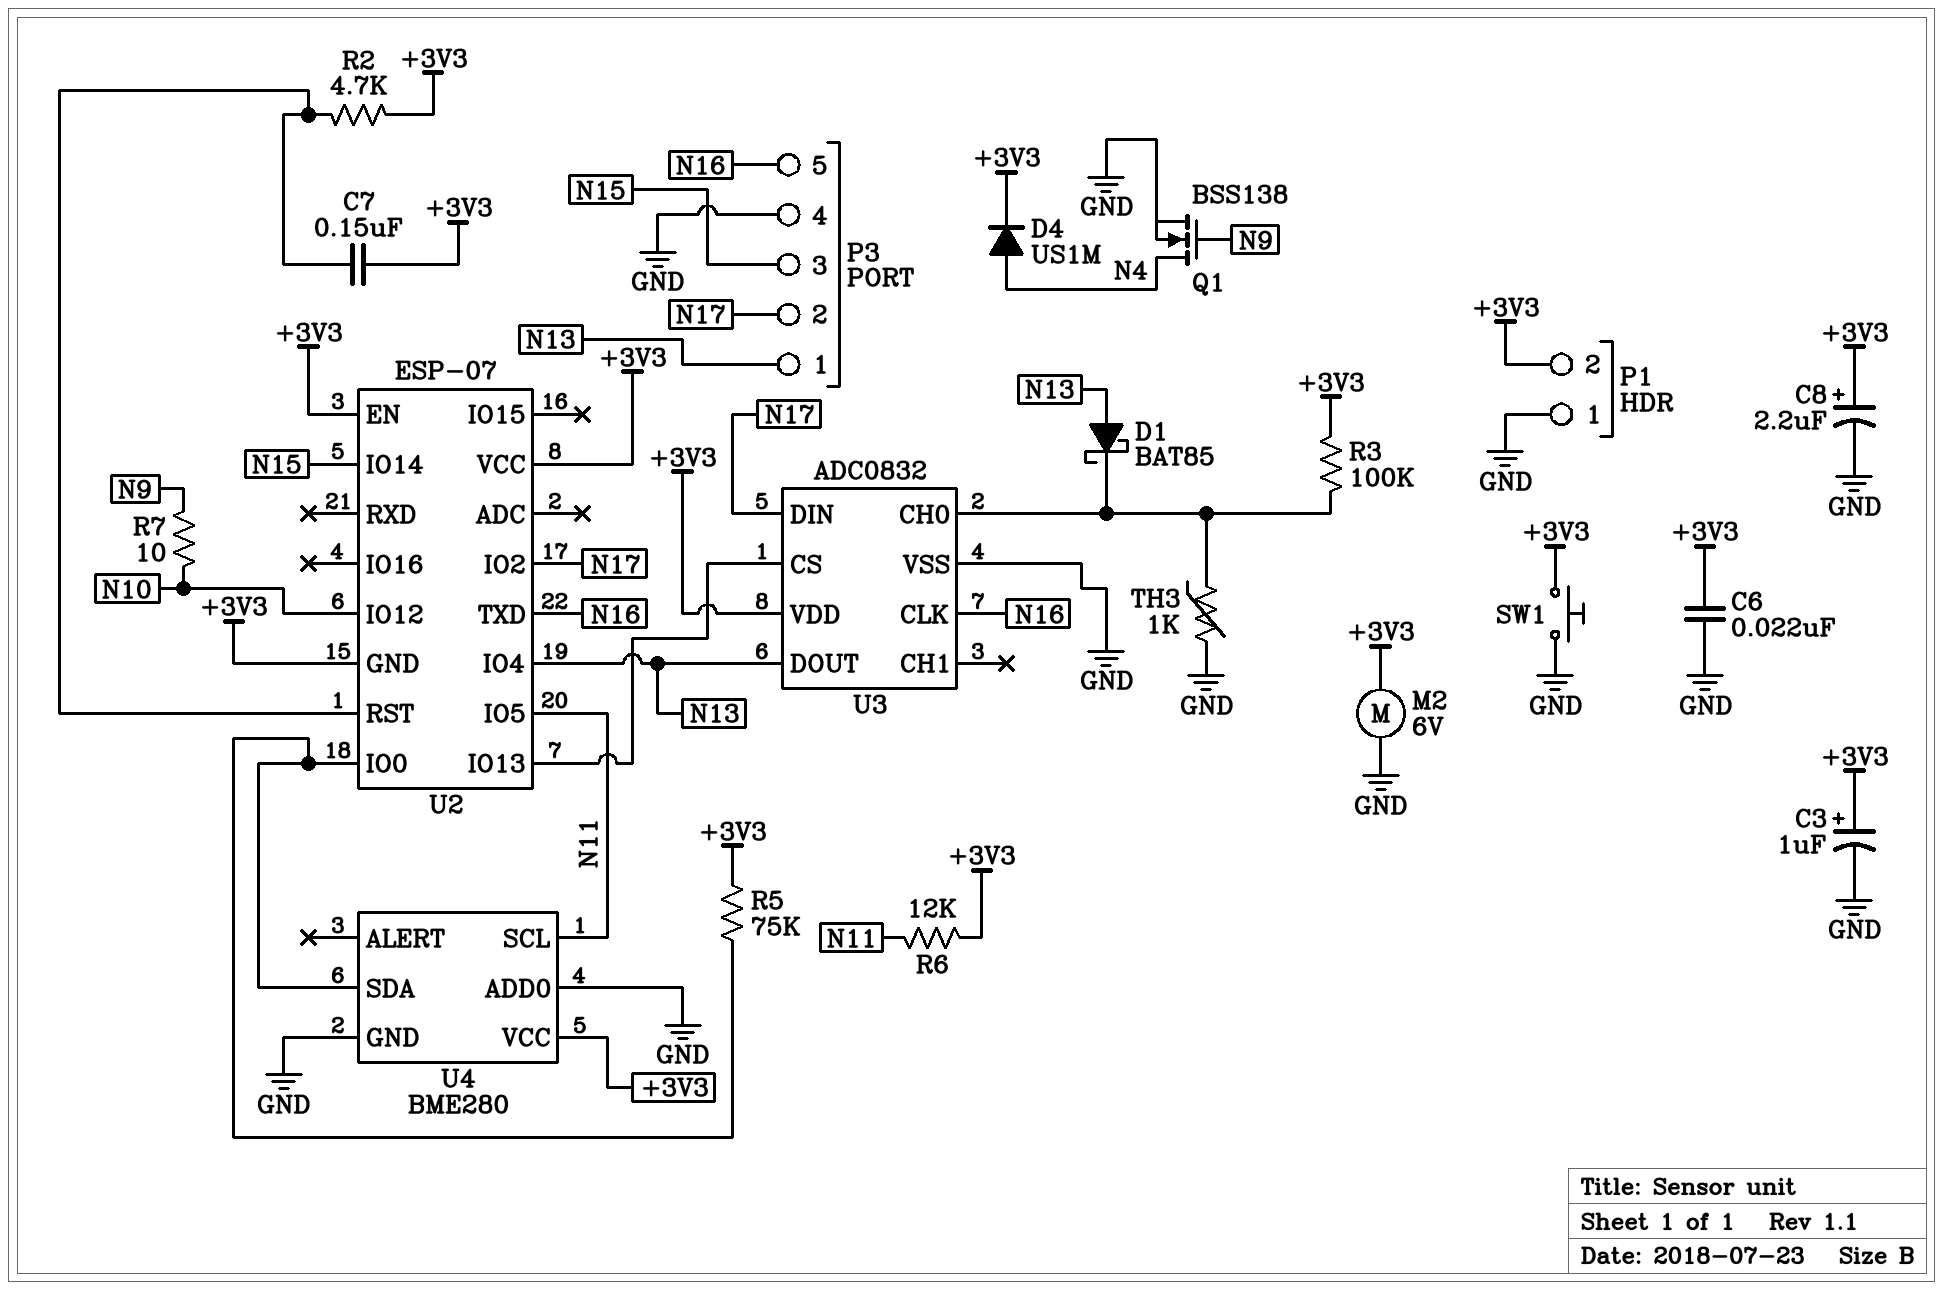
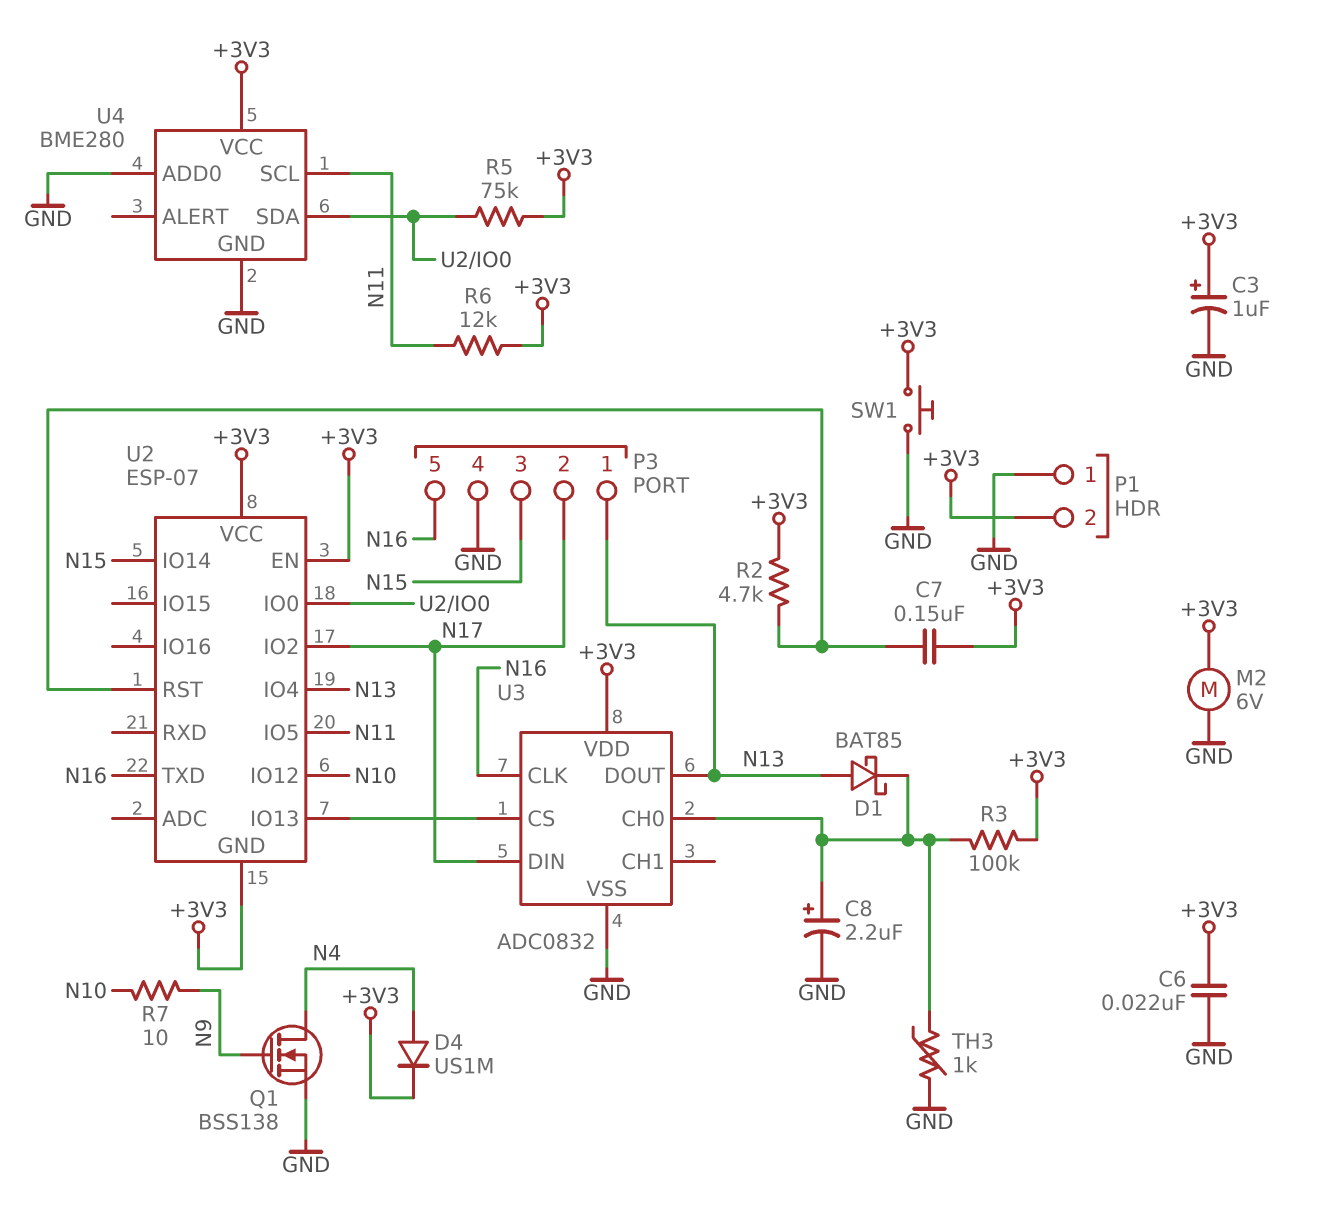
C8: 2.2uF (plus +3V3, minus GND) -> 2.2uF (plus U3/CH0, minus GND)

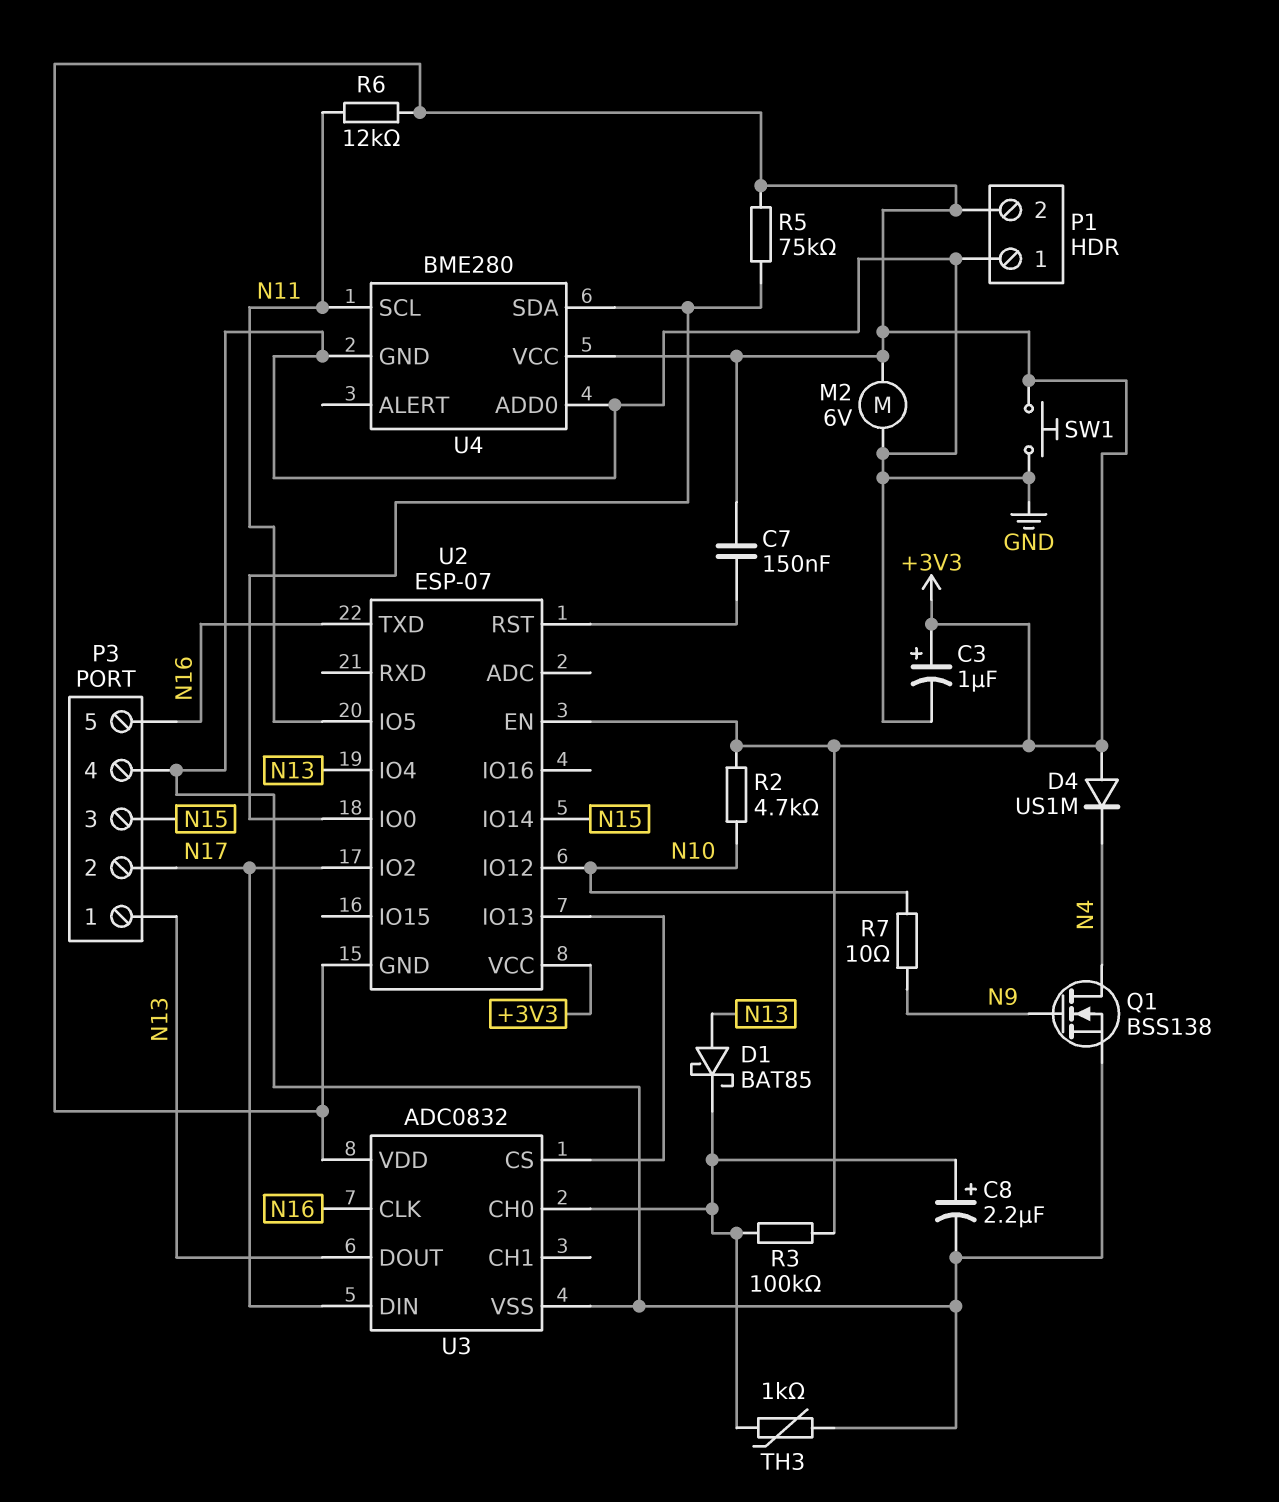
C6: 22nF (+3V3, GND) -> none
D4: diode US1M (A N4, K +3V3) -> diode US1M (A +3V3, K N4)
R2: 4.7k (+3V3, U2/RST) -> 4.7k (+3V3, N10)

